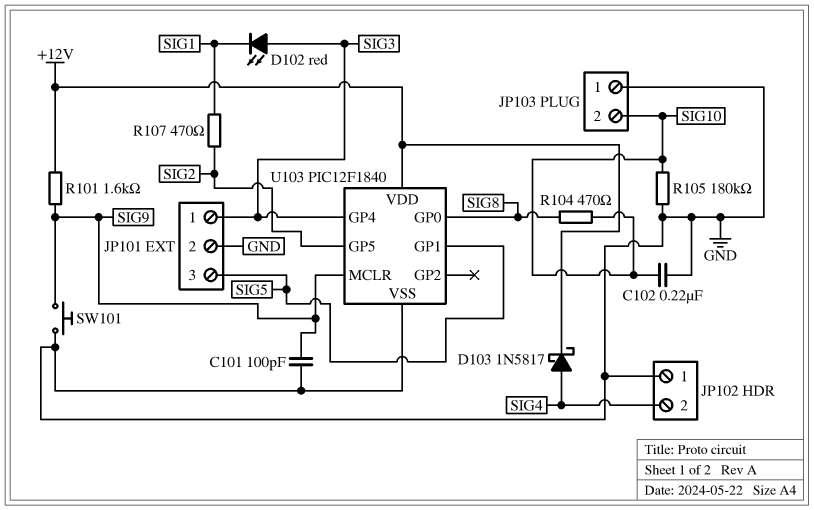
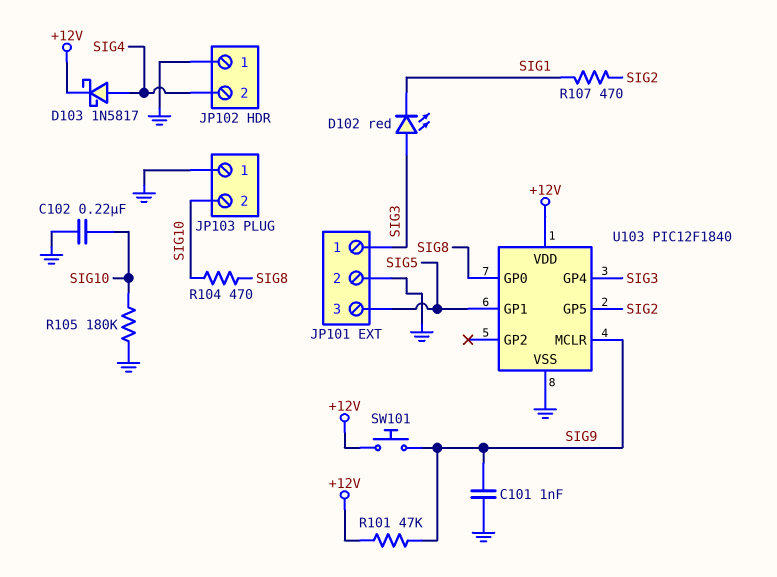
C101: 100pF (GND, SIG9) -> 1nF (GND, SIG9)
R101: 1.6k (+12V, SIG9) -> 47k (+12V, SIG9)
SW101: button (GND, SIG9) -> button (+12V, SIG9)

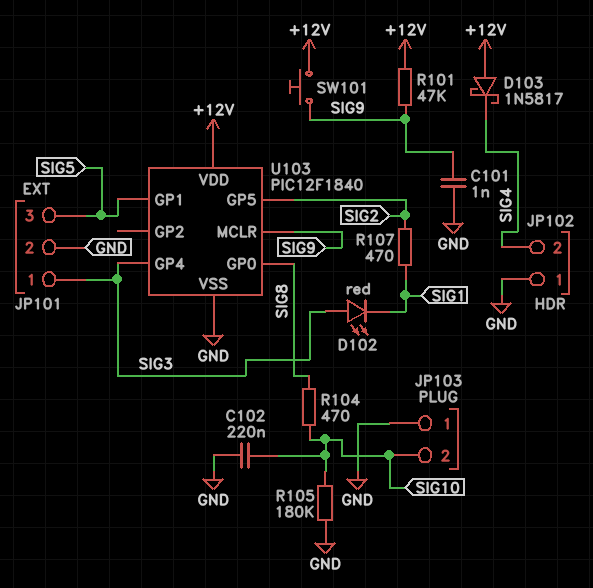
D103: schottky 1N5817 (A SIG4, K +12V) -> schottky 1N5817 (A +12V, K SIG4)

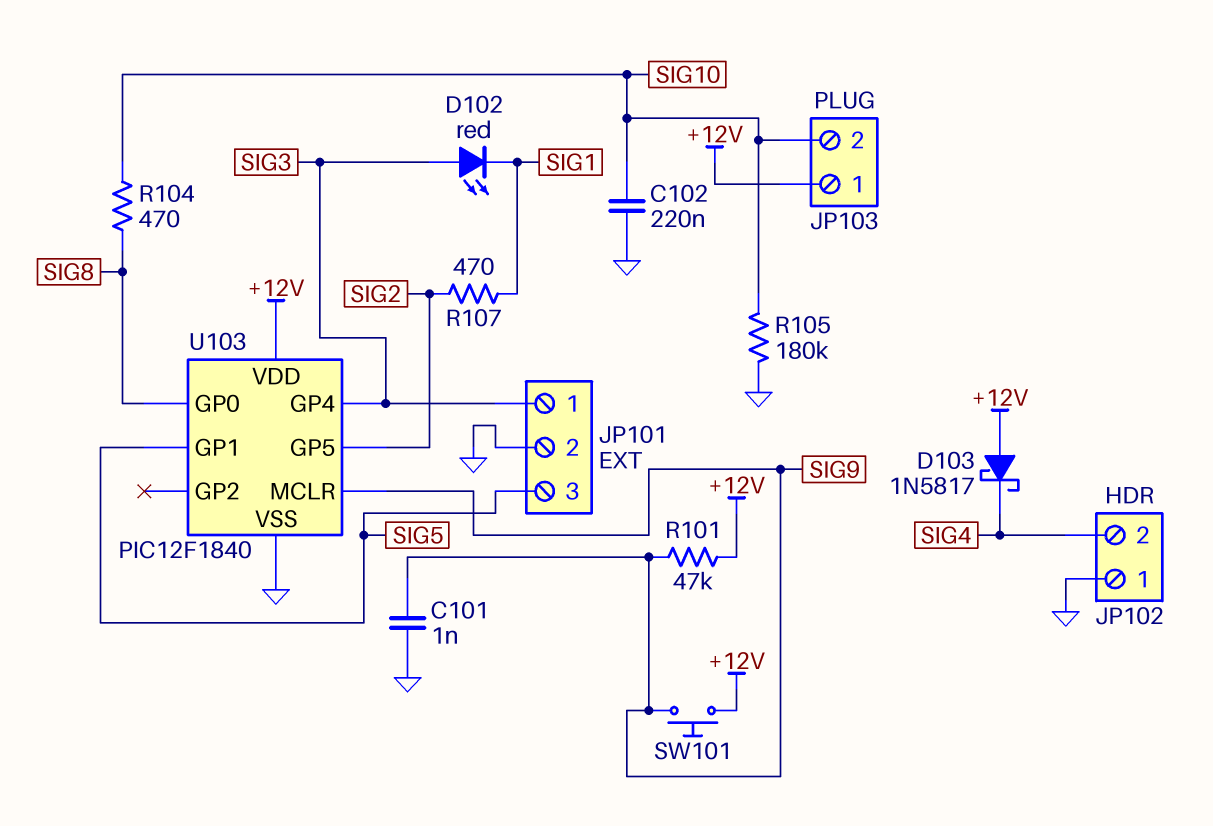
JP103 pin 1: GND -> +12V

